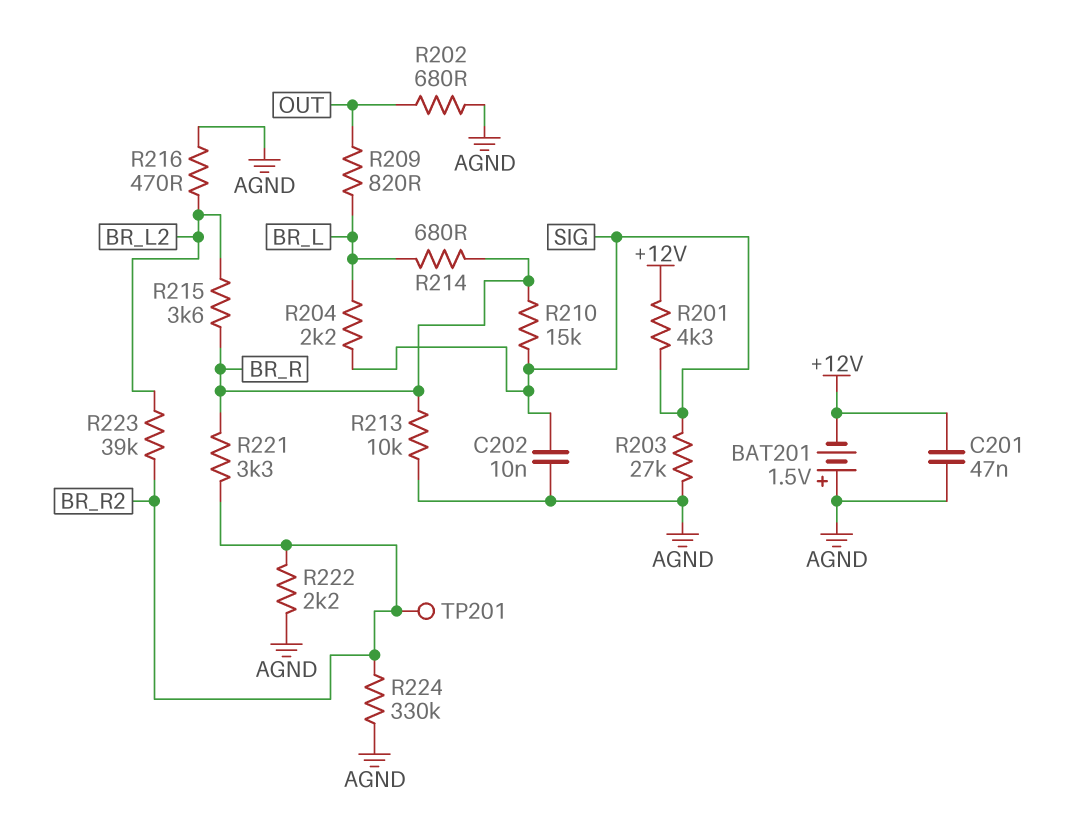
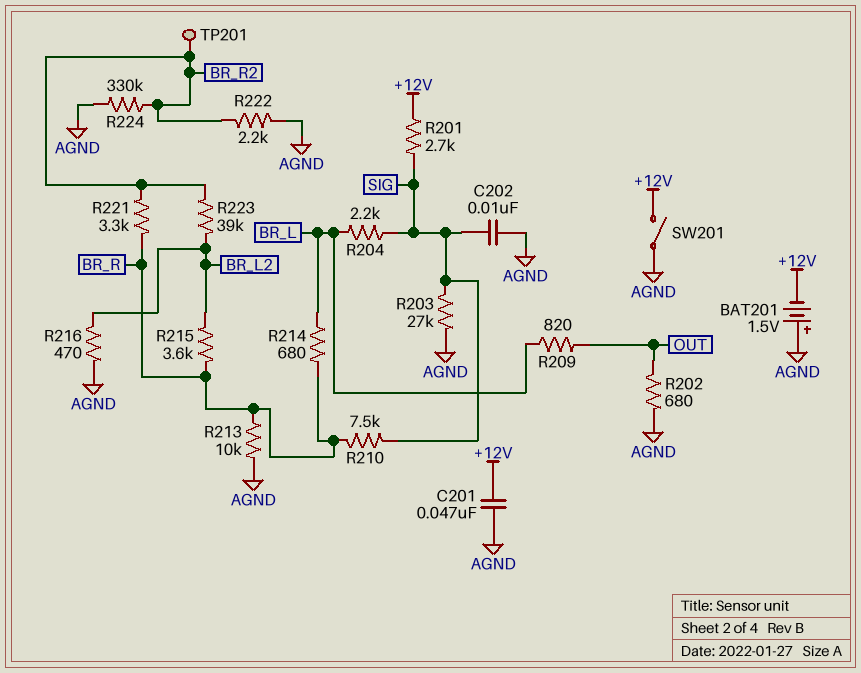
R201: 4.3k (+12V, SIG) -> 2.7k (+12V, SIG)
R210: 15k (BR_R, SIG) -> 7.5k (BR_R, SIG)
SW201: none -> switch (+12V, AGND)

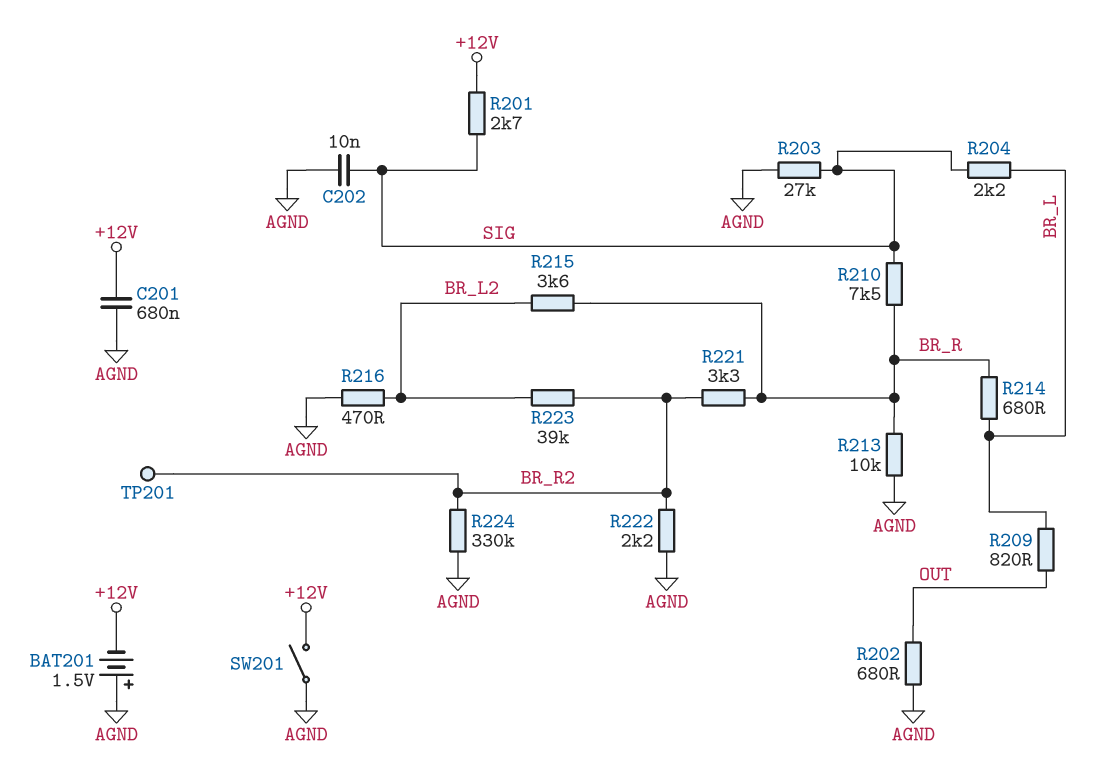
C201: 47nF (+12V, AGND) -> 680nF (+12V, AGND)

